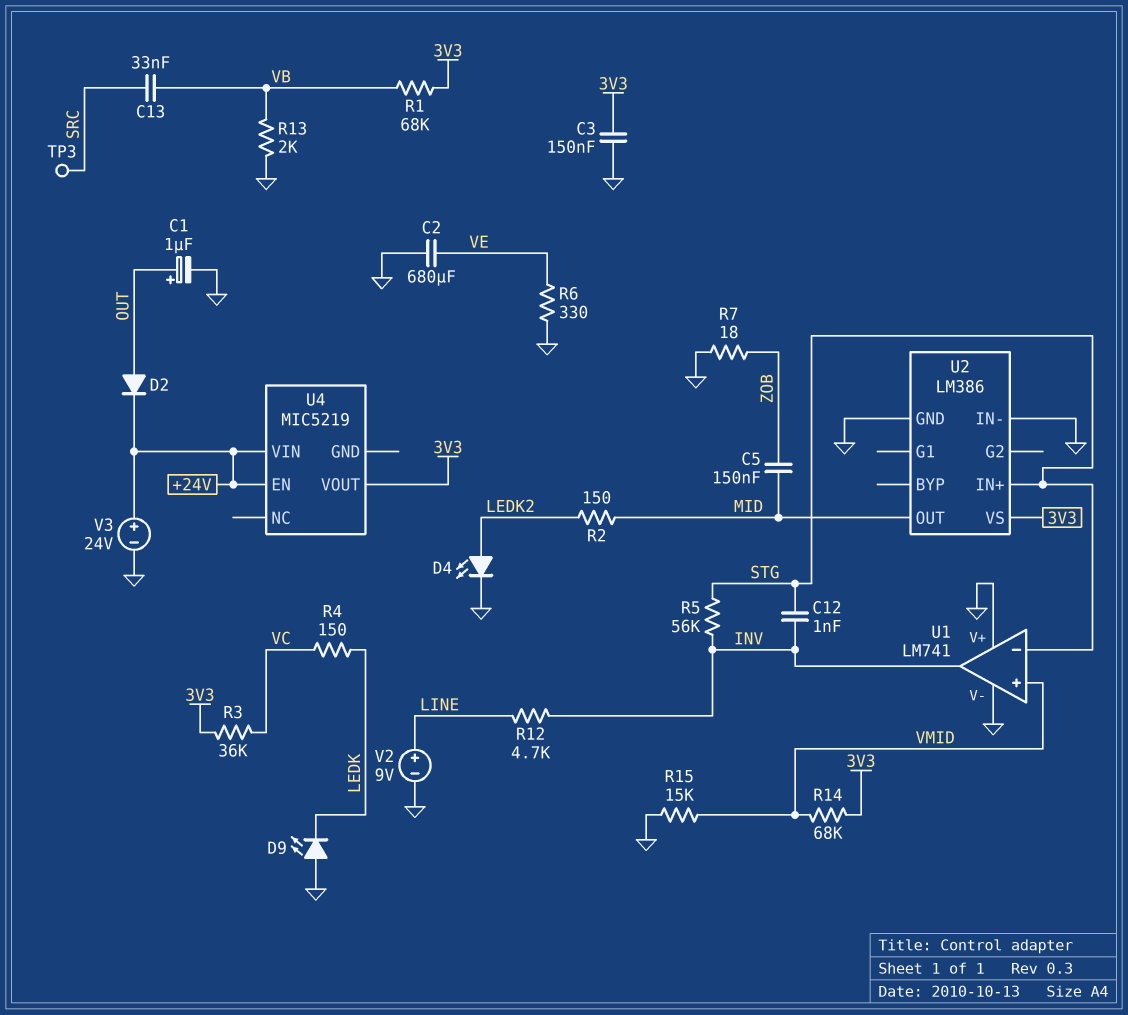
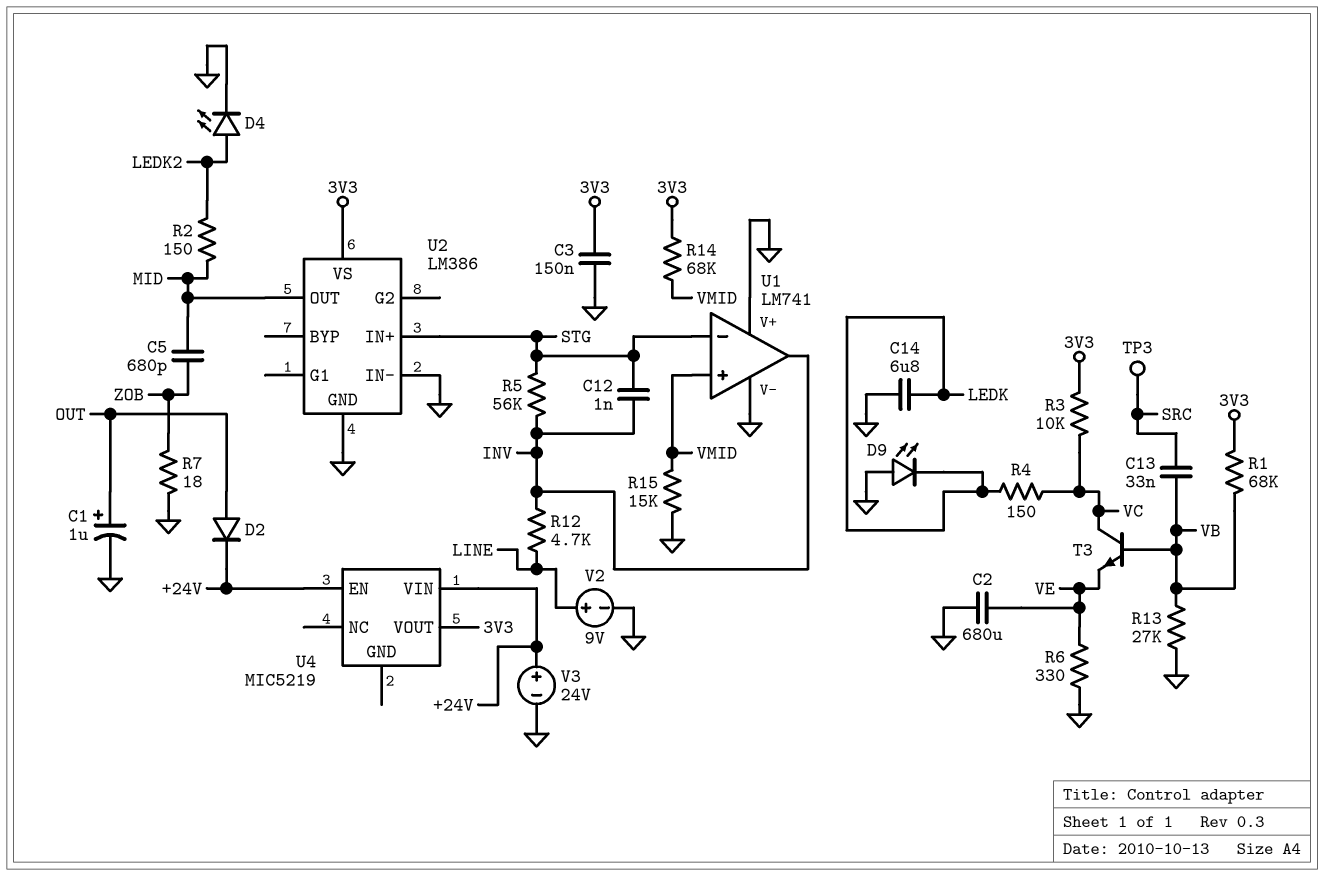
C5: 150nF (MID, ZOB) -> 680pF (MID, ZOB)
C14: none -> 6.8uF (GND, LEDK)
R3: 36k (3V3, VC) -> 10k (3V3, VC)
R13: 2k (GND, VB) -> 27k (GND, VB)
T3: none -> NPN (B VB, C VC, E VE)

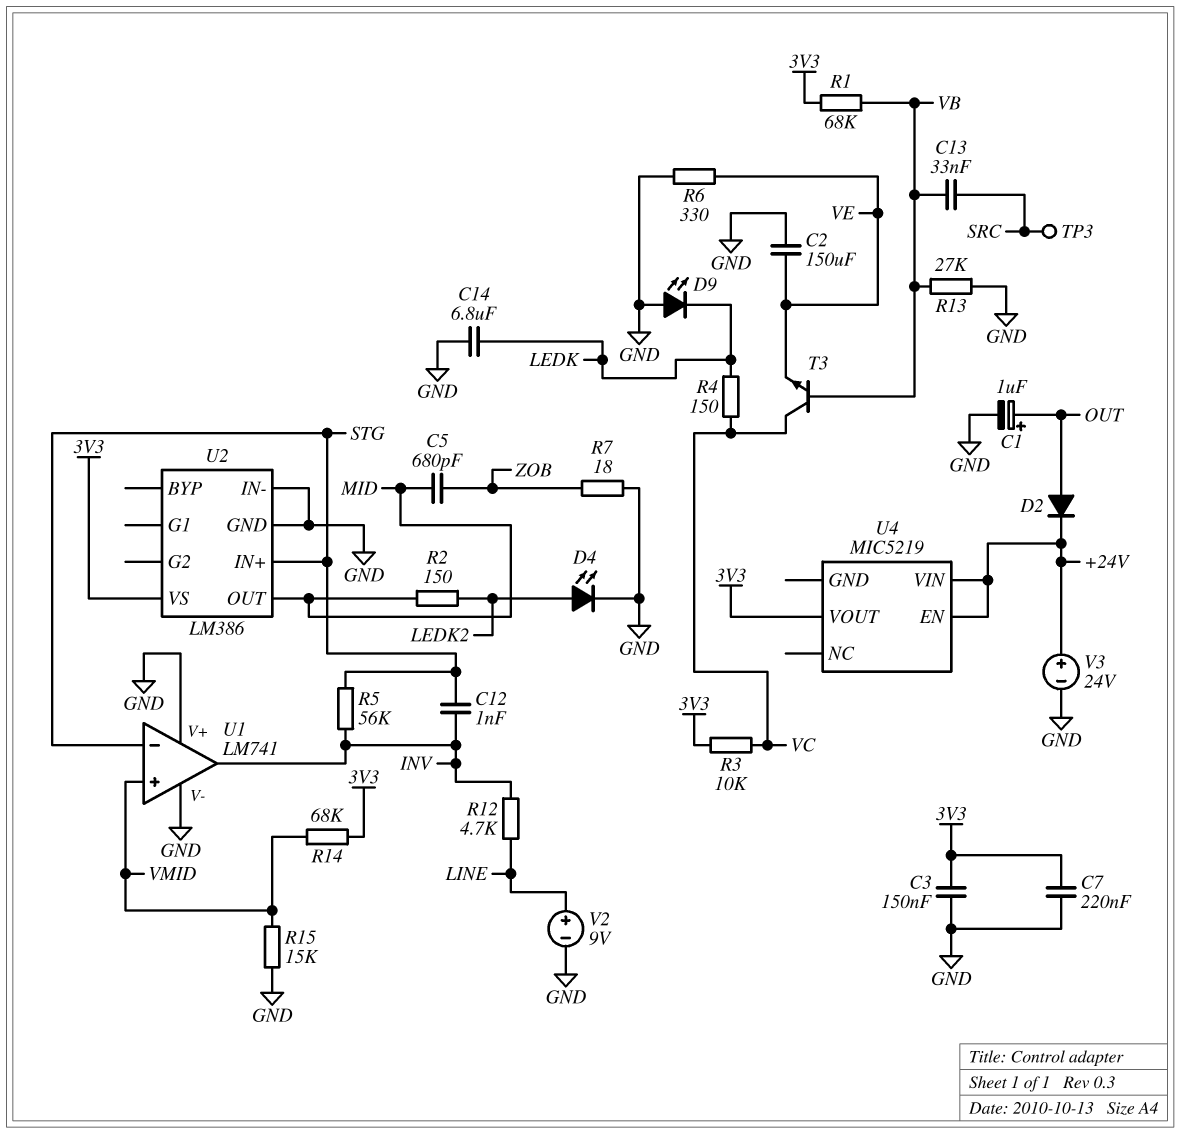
C2: 680uF (GND, VE) -> 150uF (GND, VE)
C7: none -> 220nF (3V3, GND)

